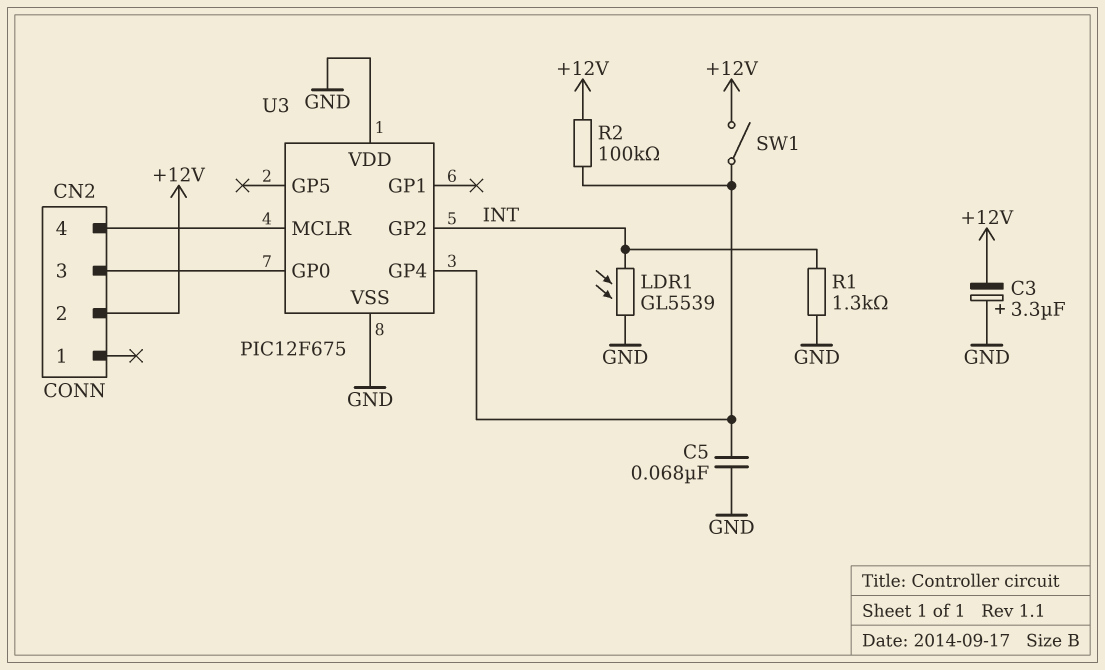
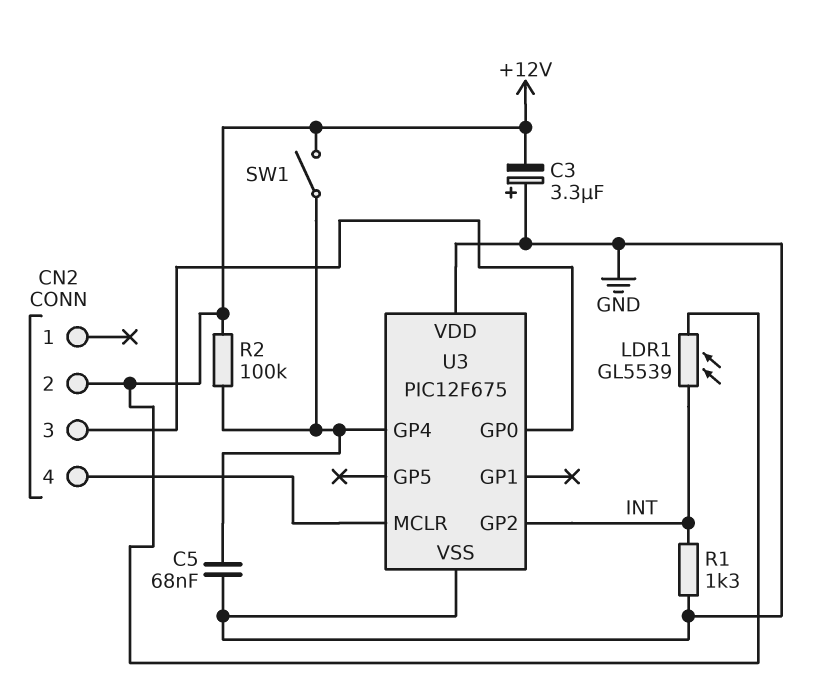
LDR1: GL5539 (GND, INT) -> GL5539 (+12V, INT)

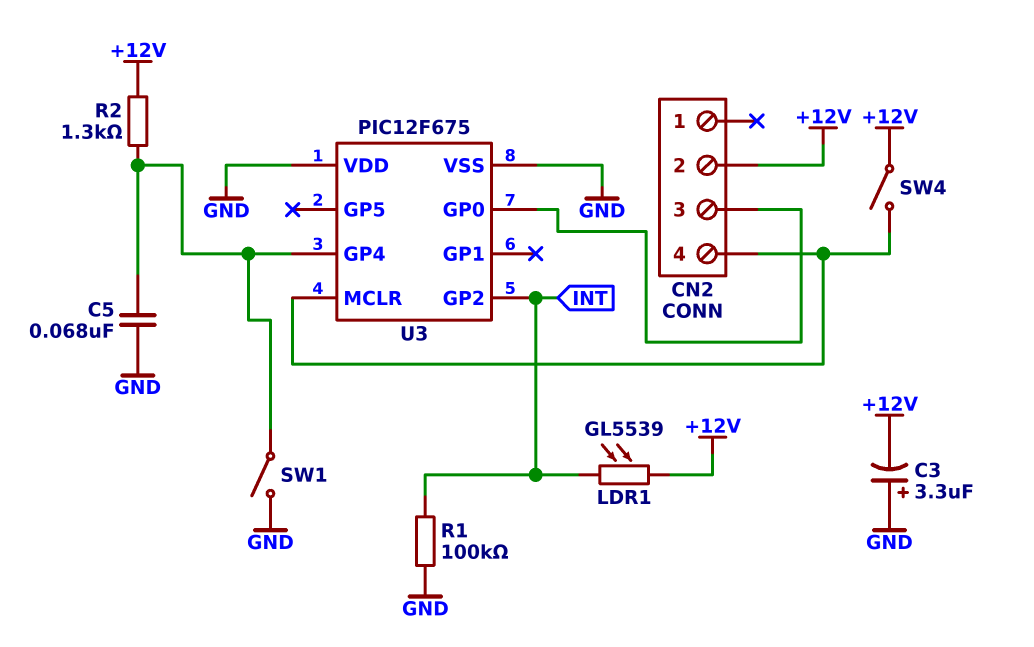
R1: 1.3k (GND, INT) -> 100k (GND, INT)
R2: 100k (+12V, U3/GP4) -> 1.3k (+12V, U3/GP4)
SW1: switch (+12V, U3/GP4) -> switch (GND, U3/GP4)
SW4: none -> switch (+12V, CN2/4)

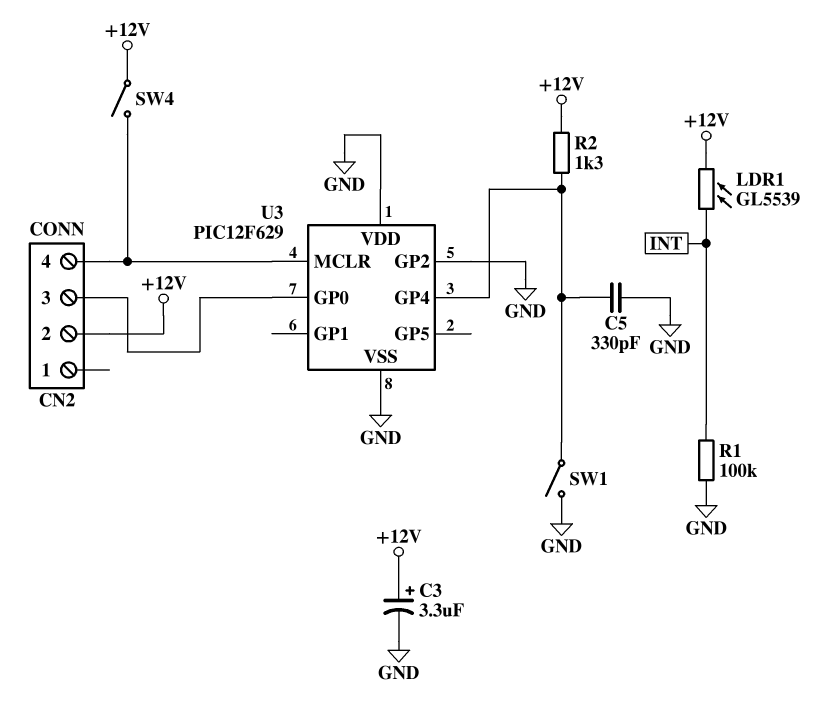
C3: 3.3uF (plus GND, minus +12V) -> 3.3uF (plus +12V, minus GND)
C5: 68nF (GND, U3/GP4) -> 330pF (GND, U3/GP4)
U3: PIC12F675 -> PIC12F629
U3 pin GP2: INT -> GND

